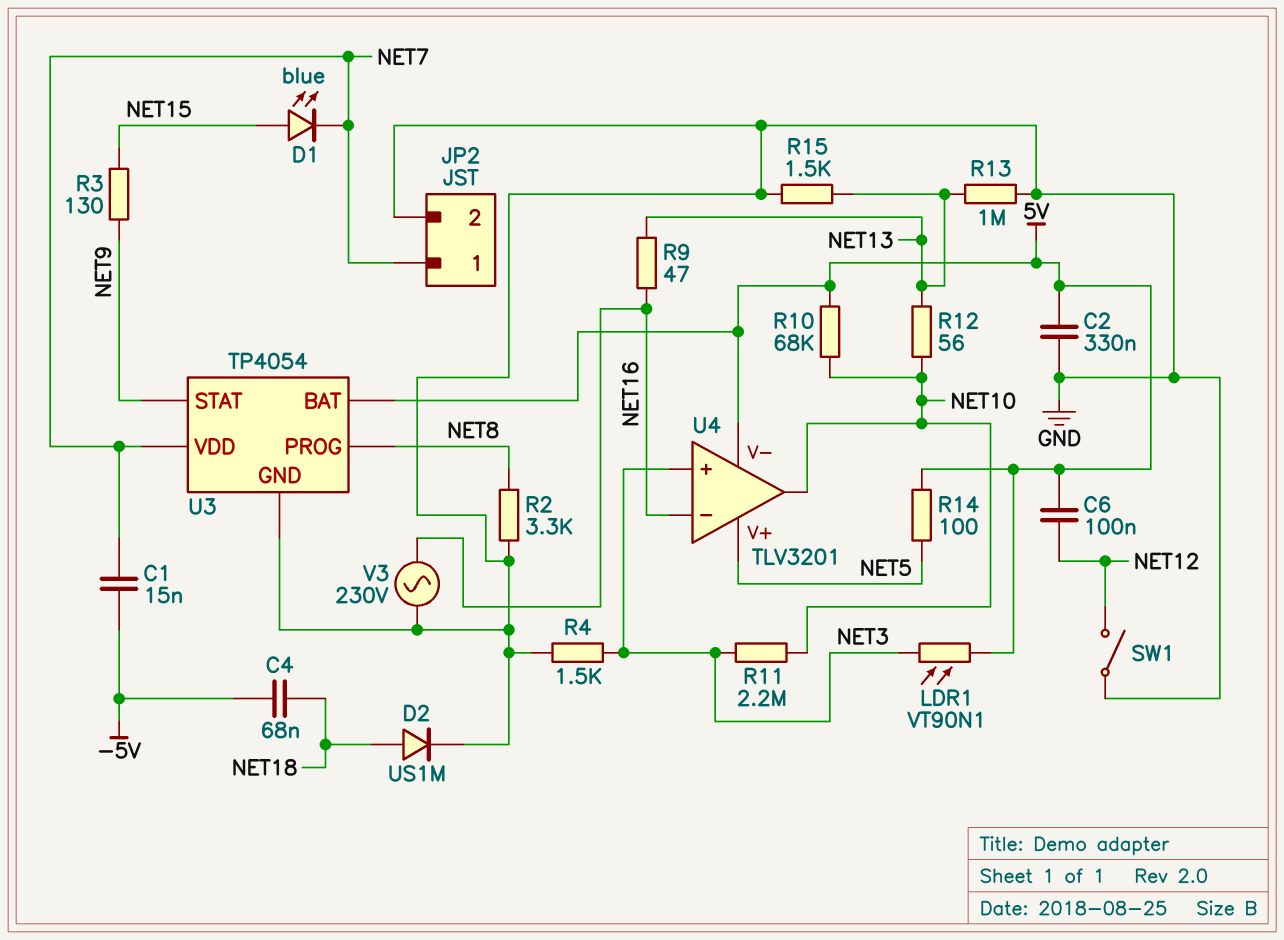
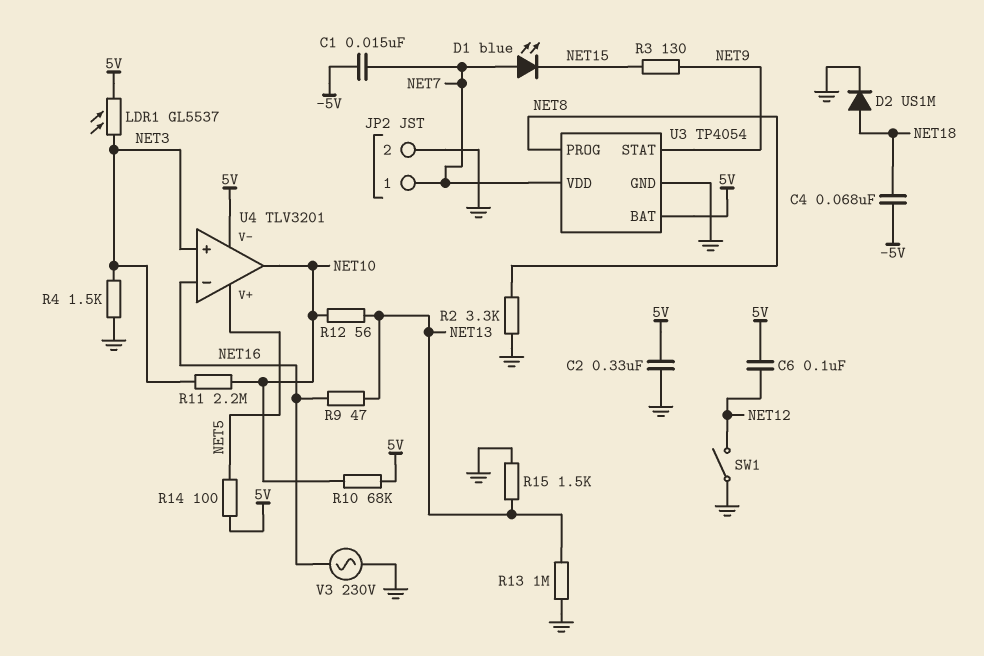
D1: LED blue (A NET15, K NET7) -> LED blue (A NET7, K NET15)
LDR1: VT90N1 (5V, NET3) -> GL5537 (5V, NET3)

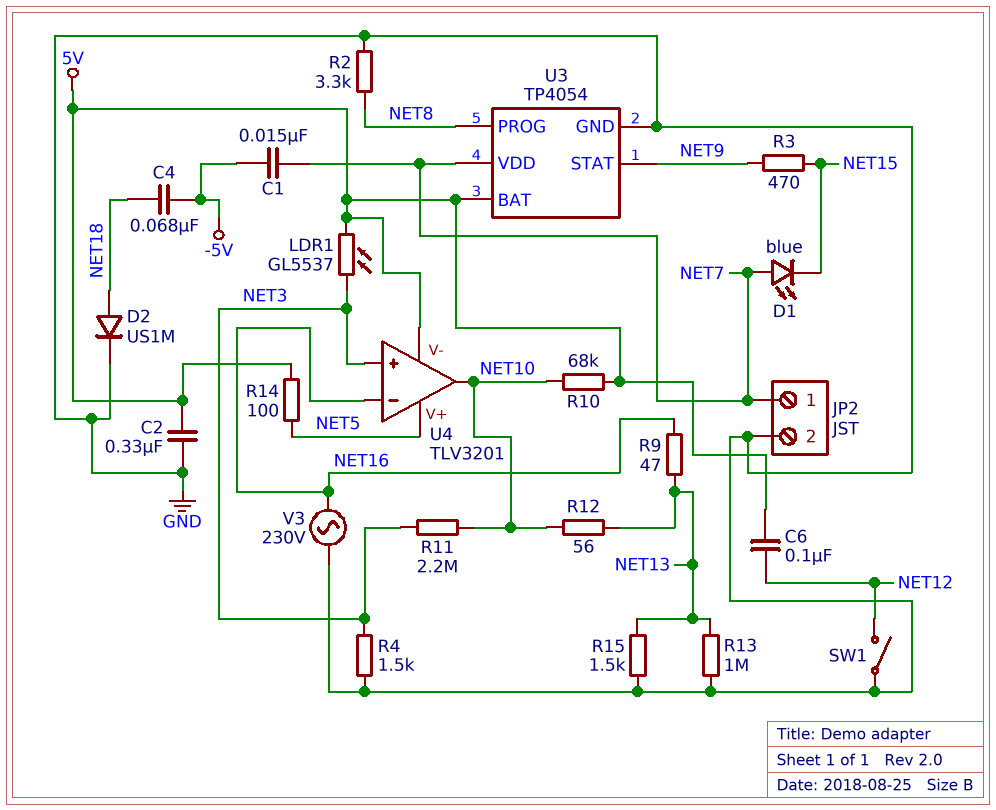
R3: 130 (NET9, NET15) -> 470 (NET9, NET15)

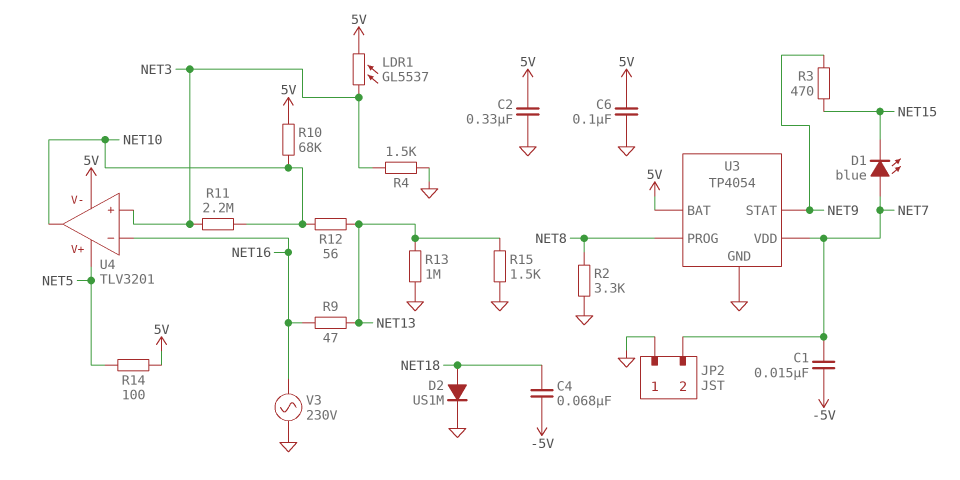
C6: 100nF (5V, NET12) -> 100nF (5V, GND)
JP2 pin 1: NET7 -> GND
JP2 pin 2: GND -> NET7
SW1: switch (GND, NET12) -> none

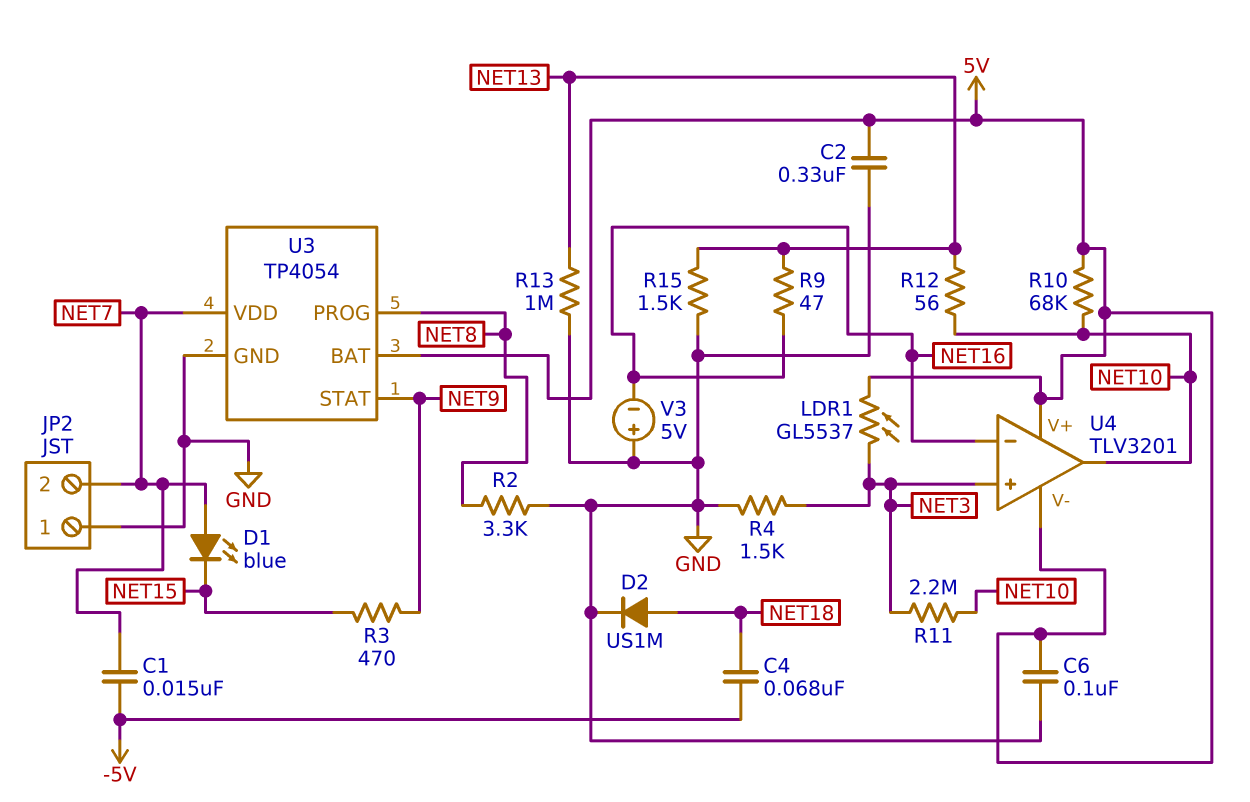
R14: 100 (5V, NET5) -> none
U4 pin V+: NET5 -> 5V
V3: AC 230V (GND, NET16) -> 5V (plus GND, minus NET16)

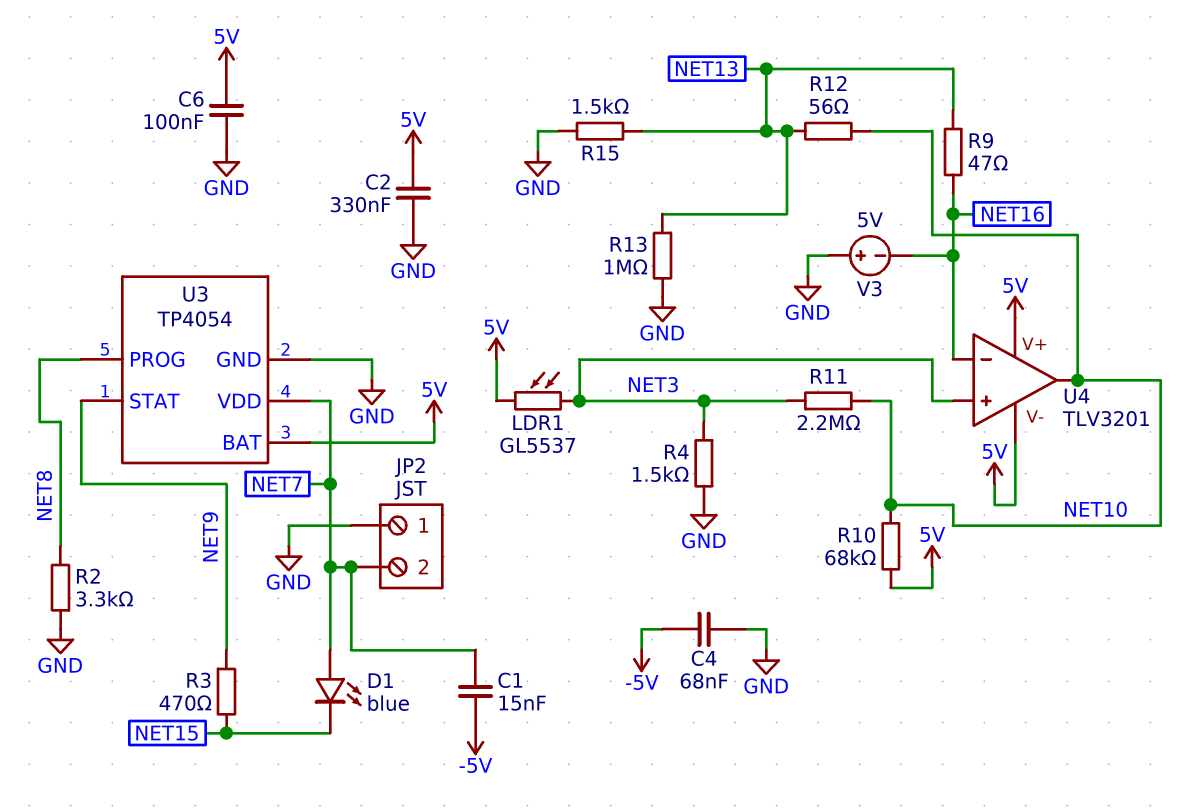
C4: 68nF (-5V, NET18) -> 68nF (-5V, GND)
D2: diode US1M (A NET18, K GND) -> none

